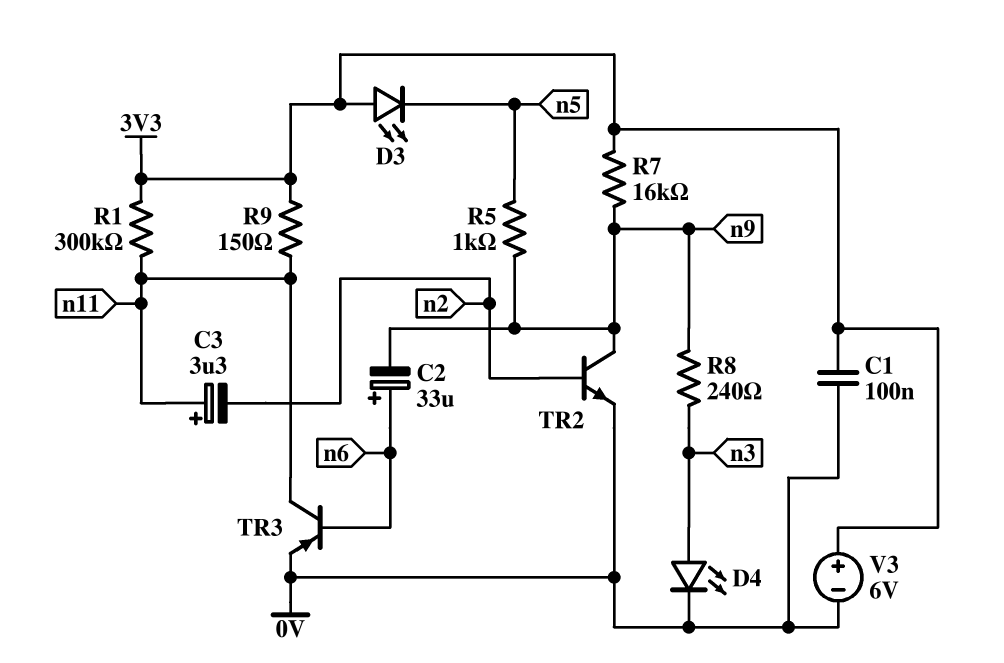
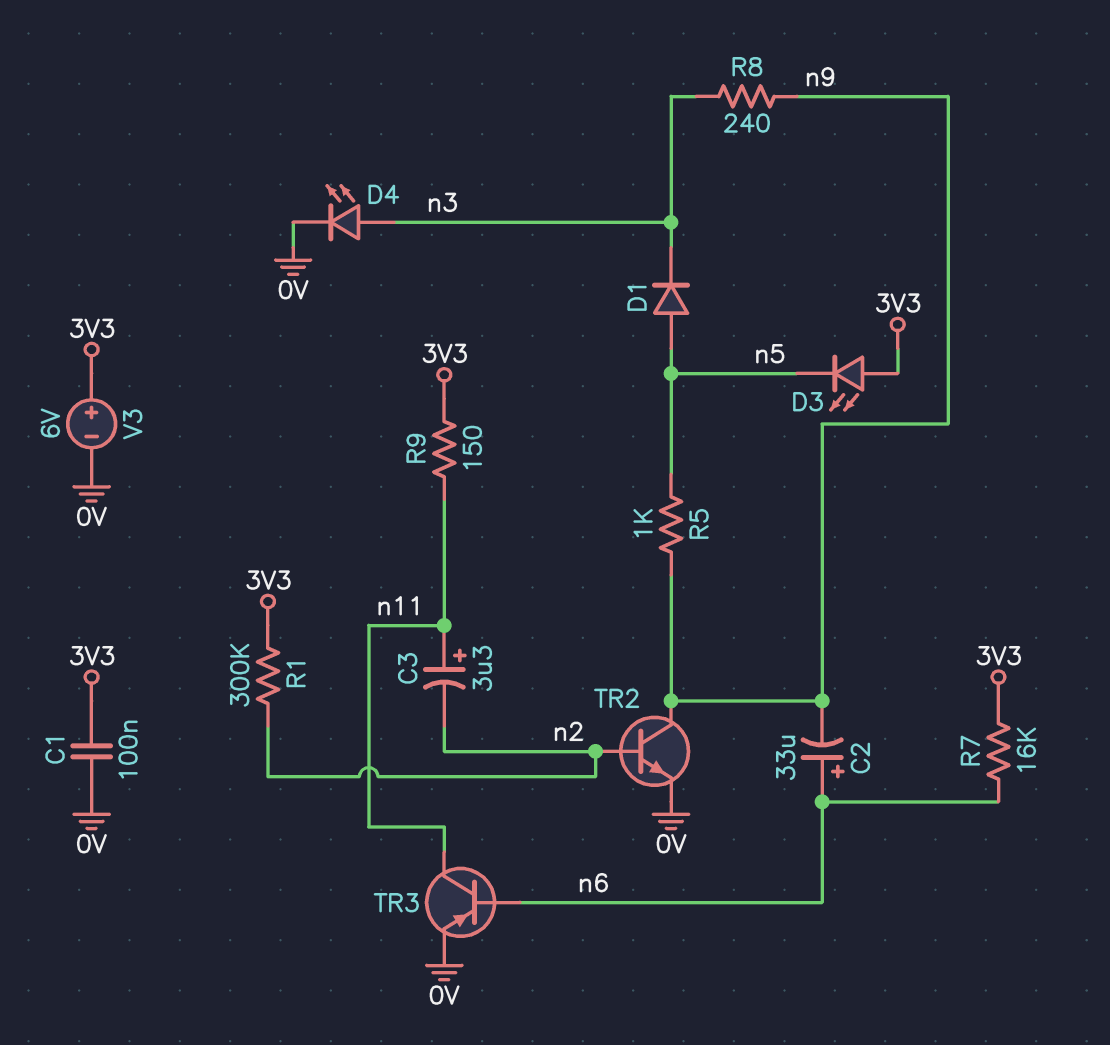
D1: none -> diode (A n5, K n3)
R1: 300k (3V3, n11) -> 300k (3V3, n2)
R7: 16k (3V3, n9) -> 16k (3V3, n6)

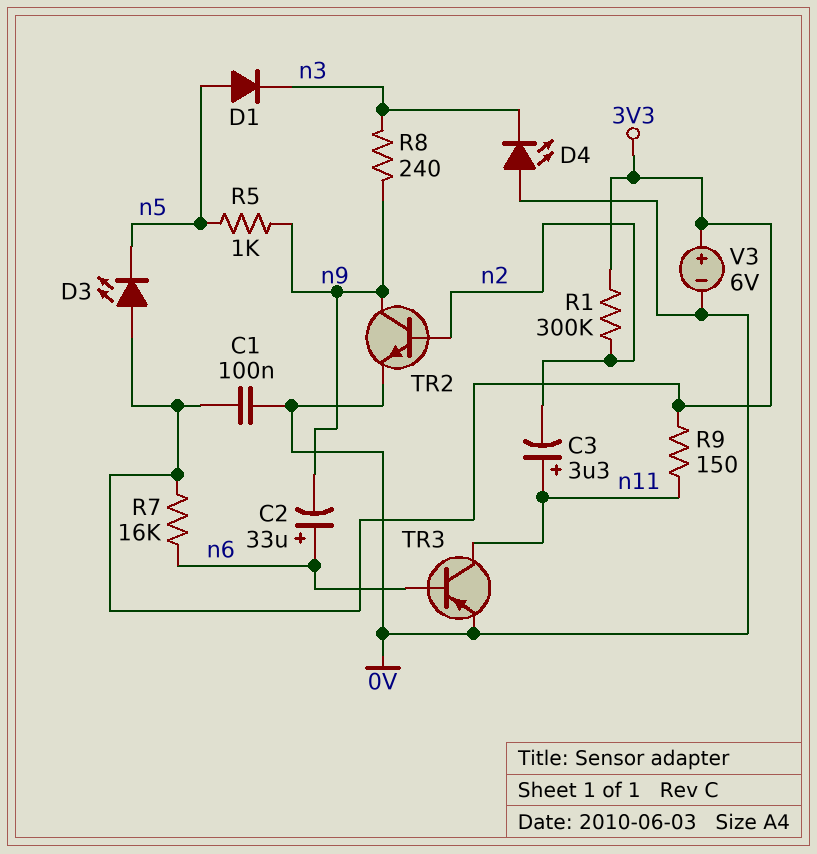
D4: LED (A n3, K 0V) -> LED (A 0V, K n3)

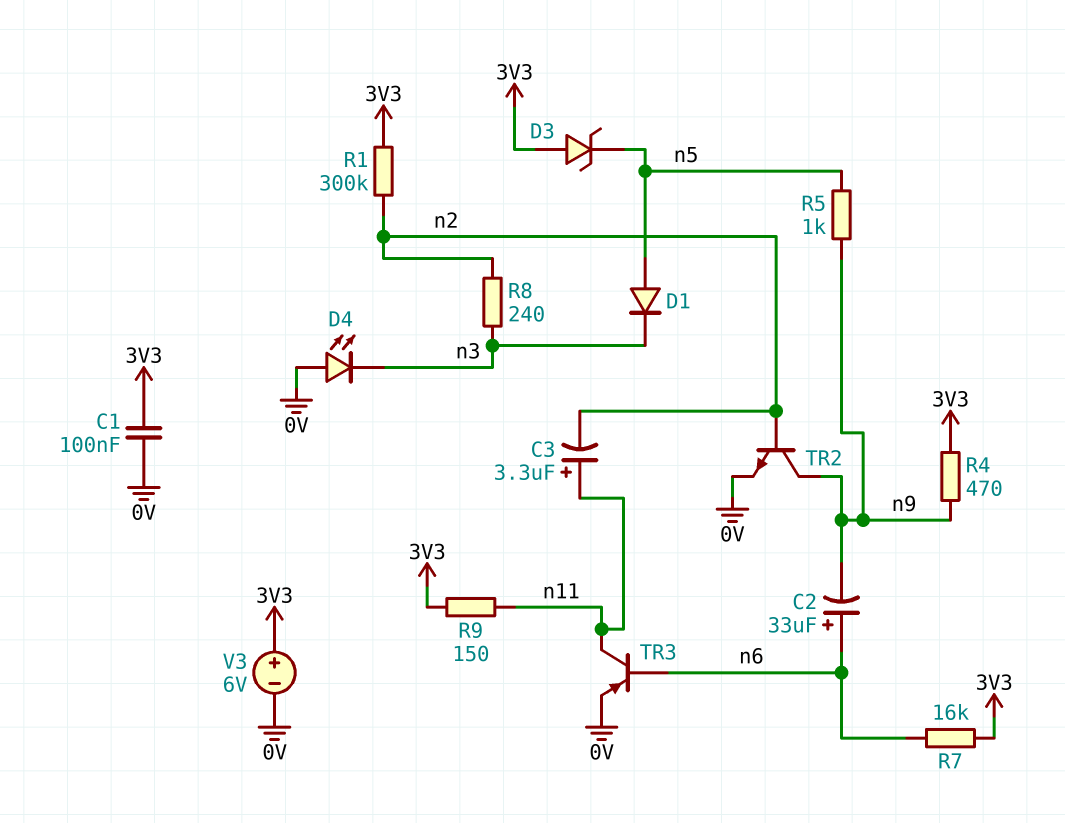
D3: LED (A 3V3, K n5) -> zener (A 3V3, K n5)
R4: none -> 470 (3V3, n9)
R8: 240 (n3, n9) -> 240 (n2, n3)

